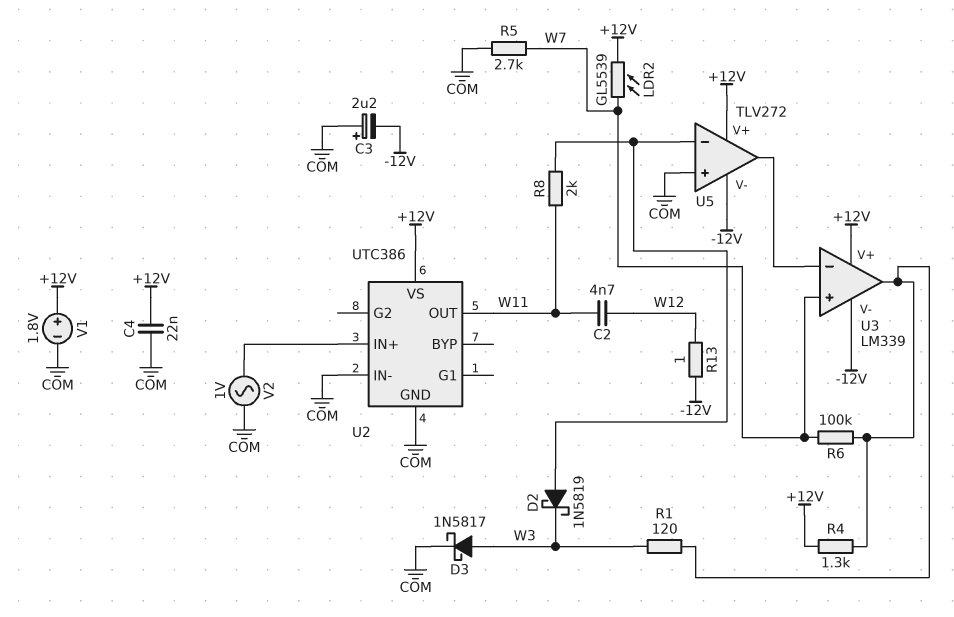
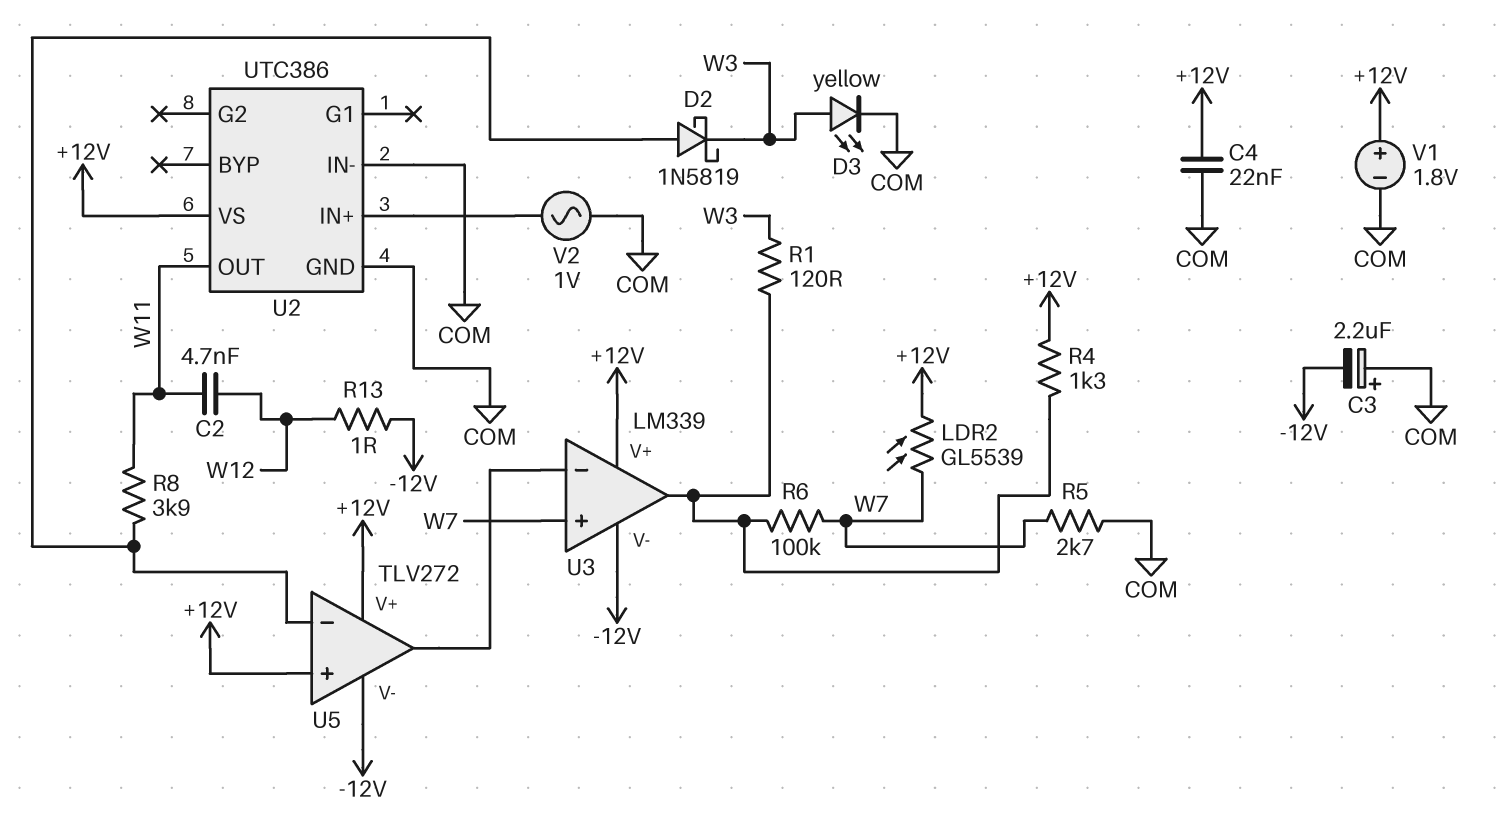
D3: schottky 1N5817 (A W3, K COM) -> LED yellow (A W3, K COM)
R8: 2k (U5/in-, W11) -> 3.9k (U5/in-, W11)
U5 pin in+: COM -> +12V

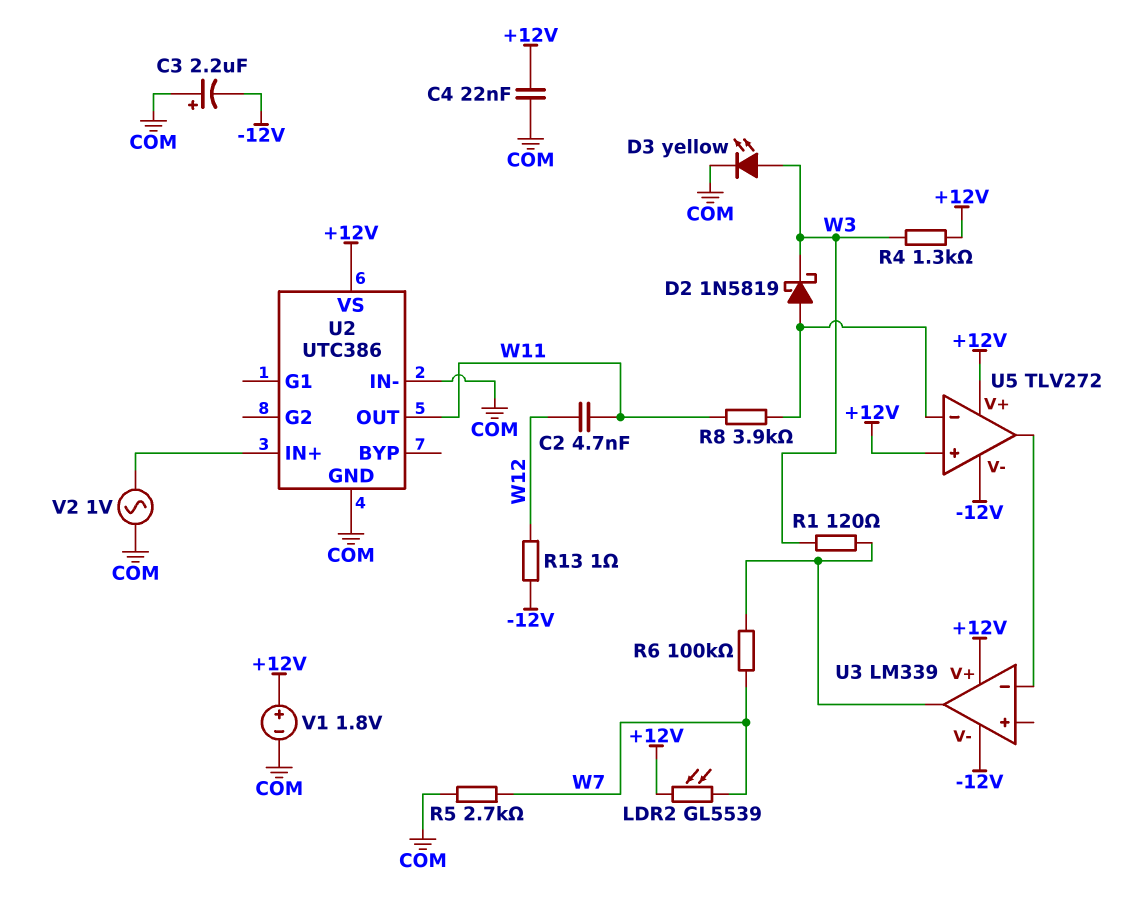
R4: 1.3k (+12V, U3/out) -> 1.3k (+12V, W3)
U3 pin in+: W7 -> none

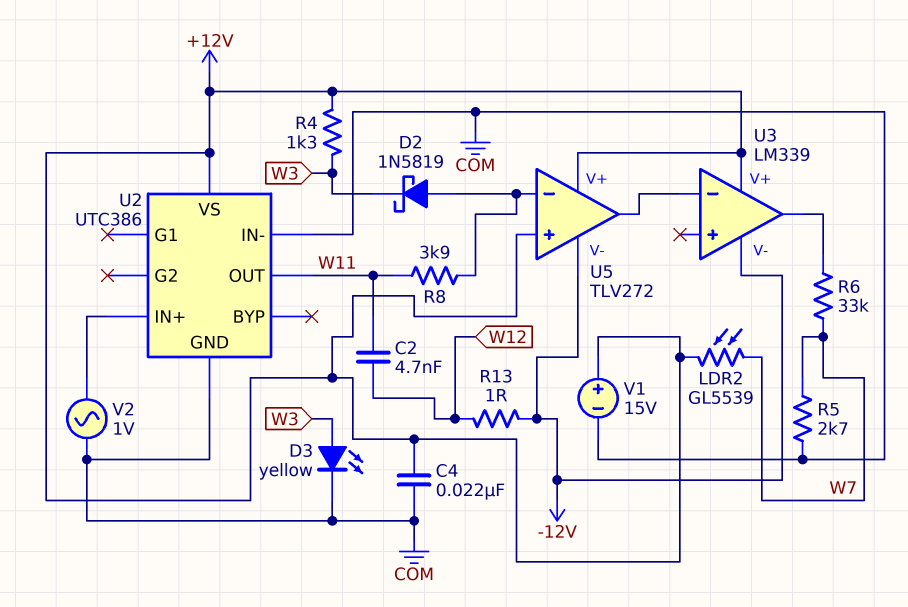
C3: 2.2uF (plus COM, minus -12V) -> none
R1: 120 (U3/out, W3) -> none
R6: 100k (U3/out, W7) -> 33k (U3/out, W7)
V1: 1.8V (plus +12V, minus COM) -> 15V (plus +12V, minus COM)

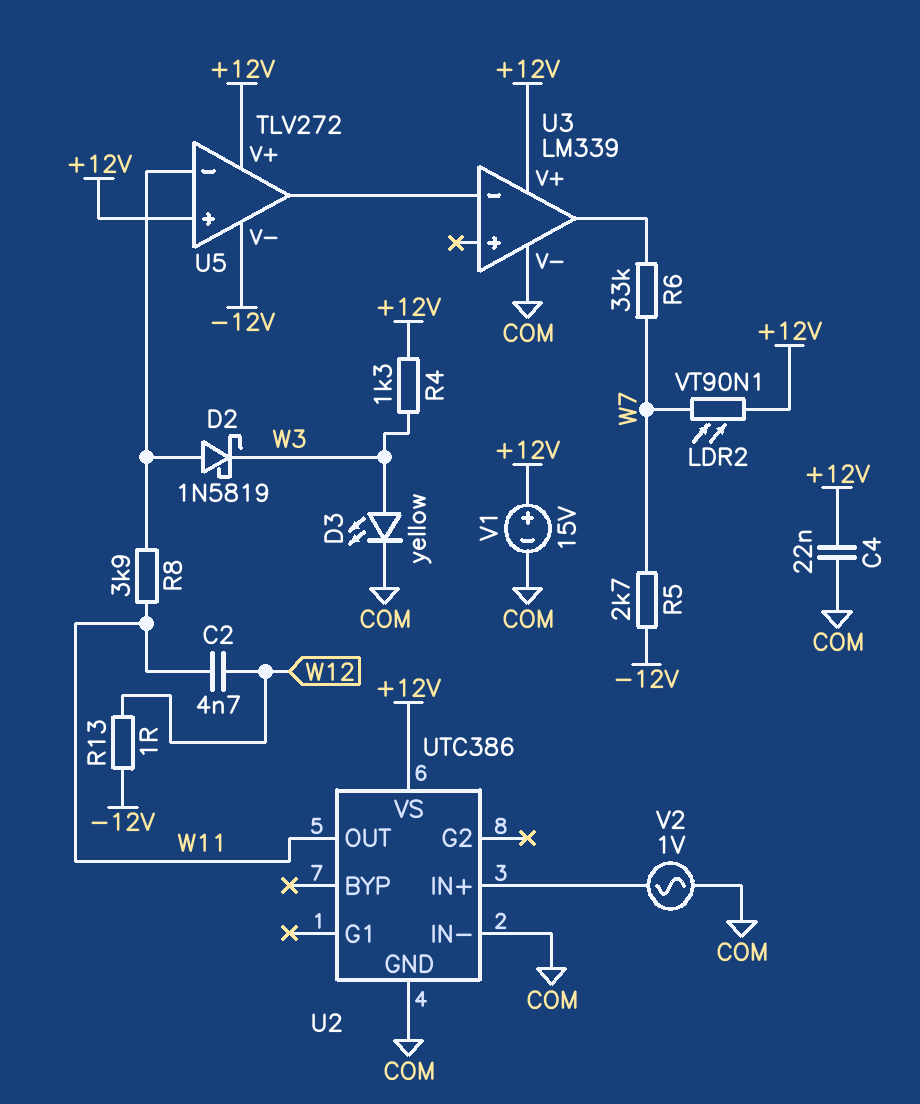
LDR2: GL5539 (+12V, W7) -> VT90N1 (+12V, W7)
R5: 2.7k (COM, W7) -> 2.7k (-12V, W7)
U3 pin V-: -12V -> COM

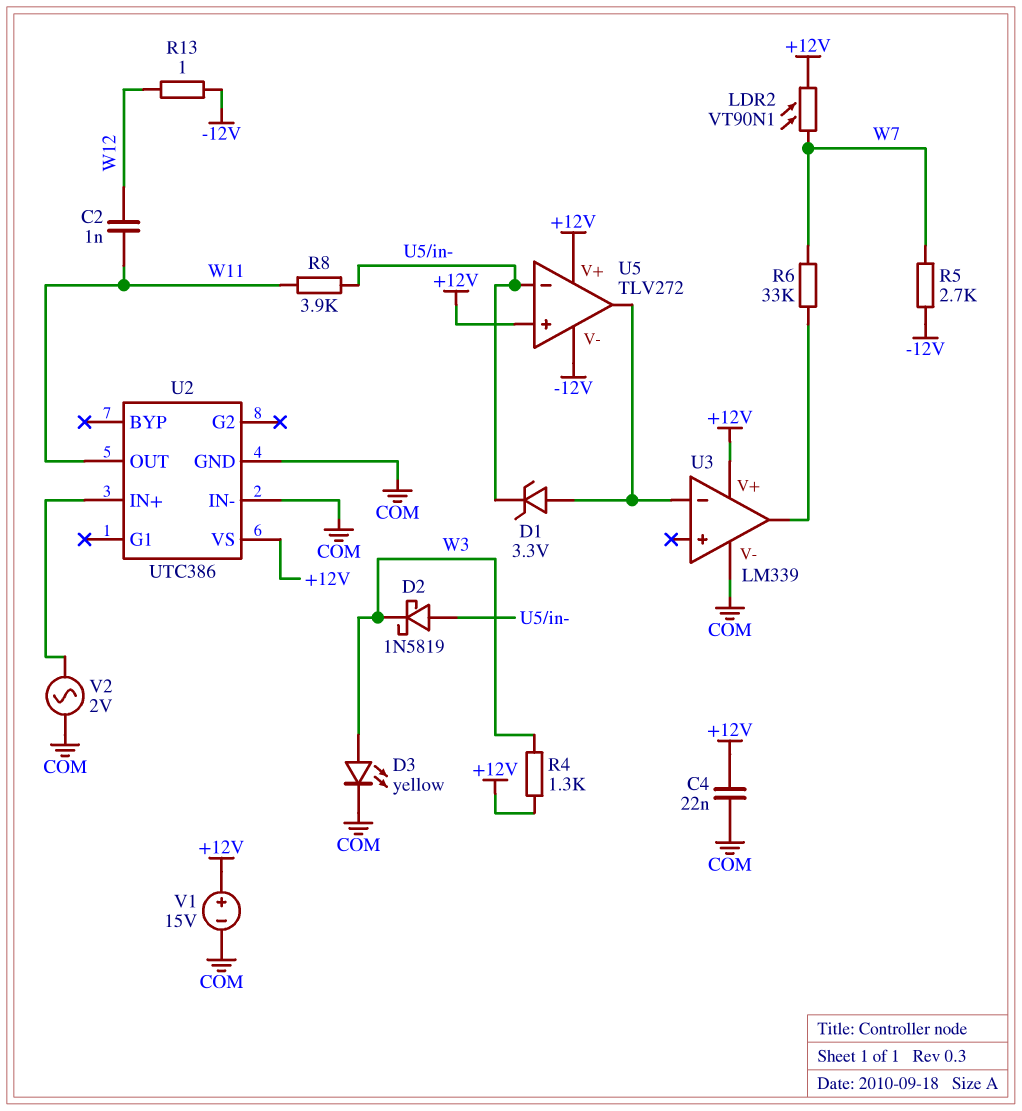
C2: 4.7nF (W11, W12) -> 1nF (W11, W12)
D1: none -> zener 3.3V (A U3/in-, K U5/in-)
V2: AC 1V (COM, U2/IN+) -> AC 2V (COM, U2/IN+)

